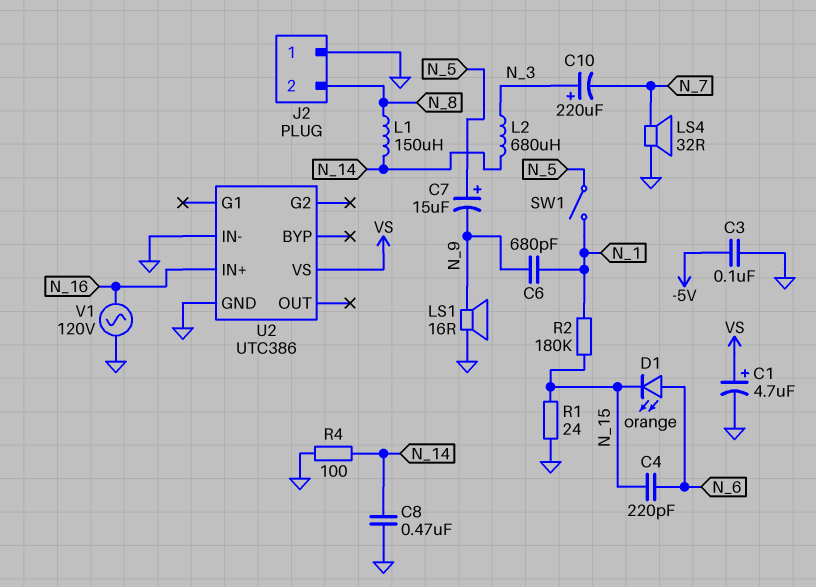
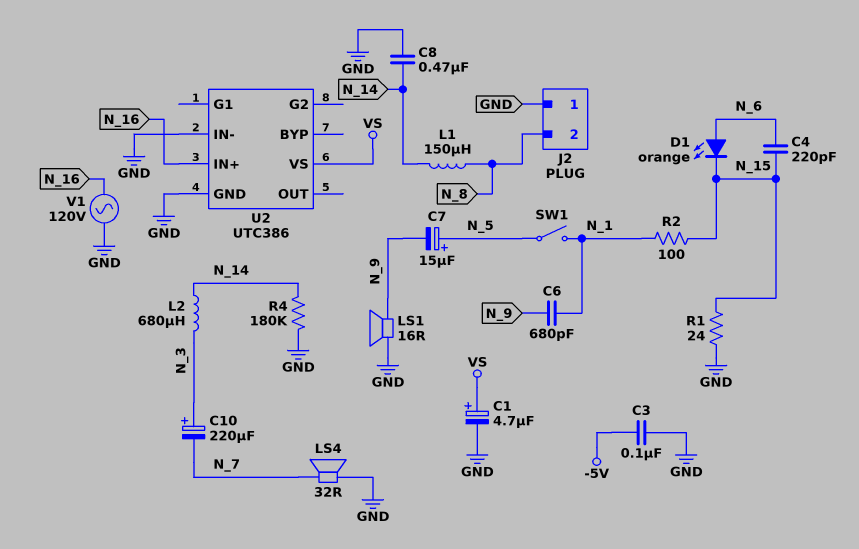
R2: 180k (N_1, N_15) -> 100 (N_1, N_15)
R4: 100 (GND, N_14) -> 180k (GND, N_14)

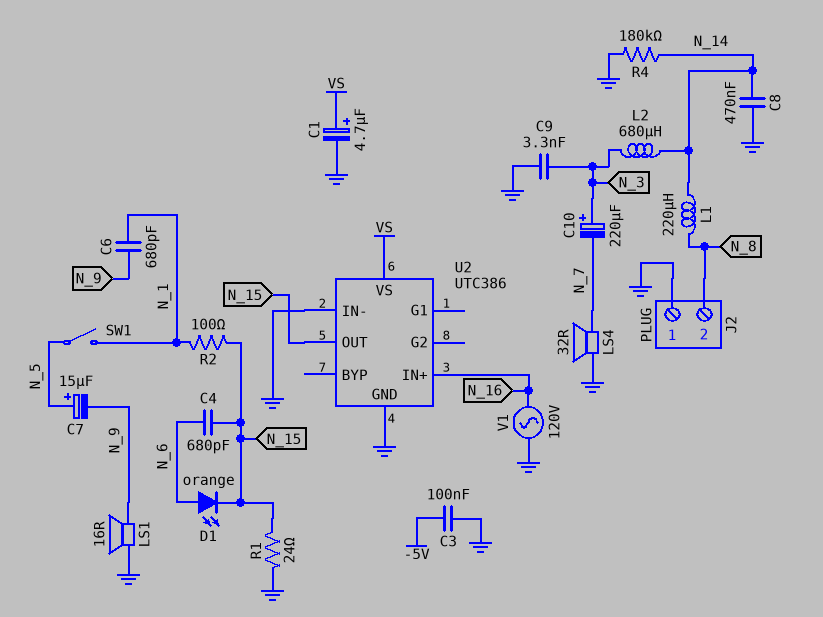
C4: 220pF (N_6, N_15) -> 680pF (N_6, N_15)
C9: none -> 3.3nF (GND, N_3)
L1: 150uH (N_8, N_14) -> 220uH (N_8, N_14)
U2 pin OUT: none -> N_15

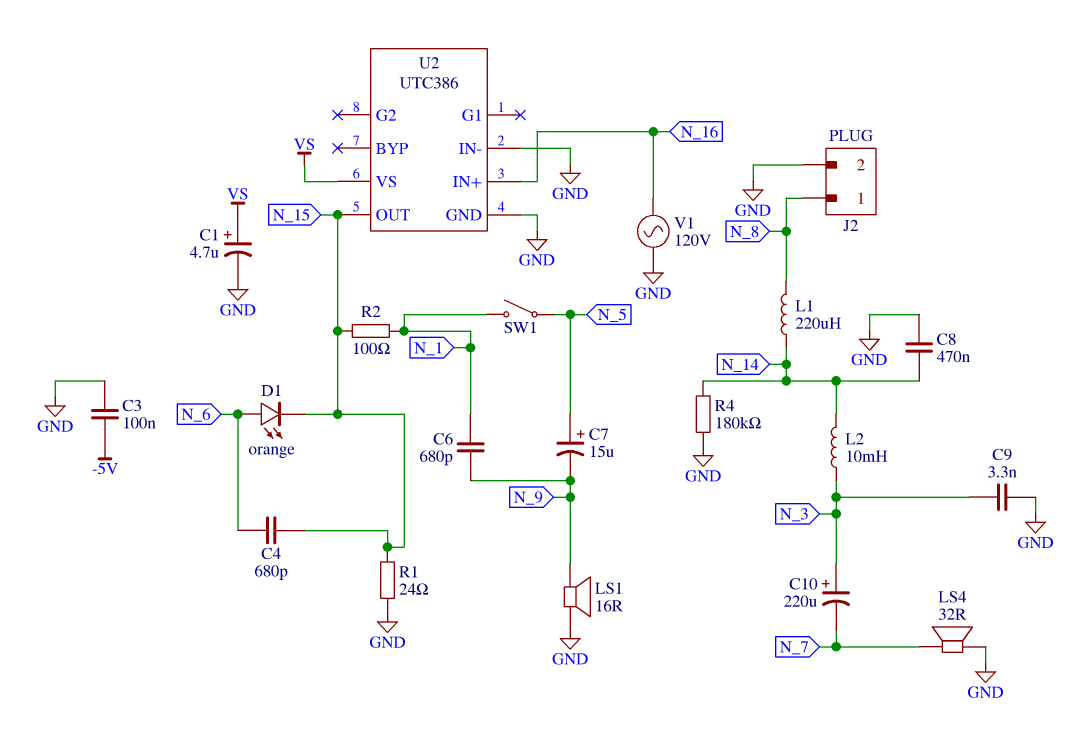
J2 pin 1: GND -> N_8
J2 pin 2: N_8 -> GND
L2: 680uH (N_3, N_14) -> 10mH (N_3, N_14)

